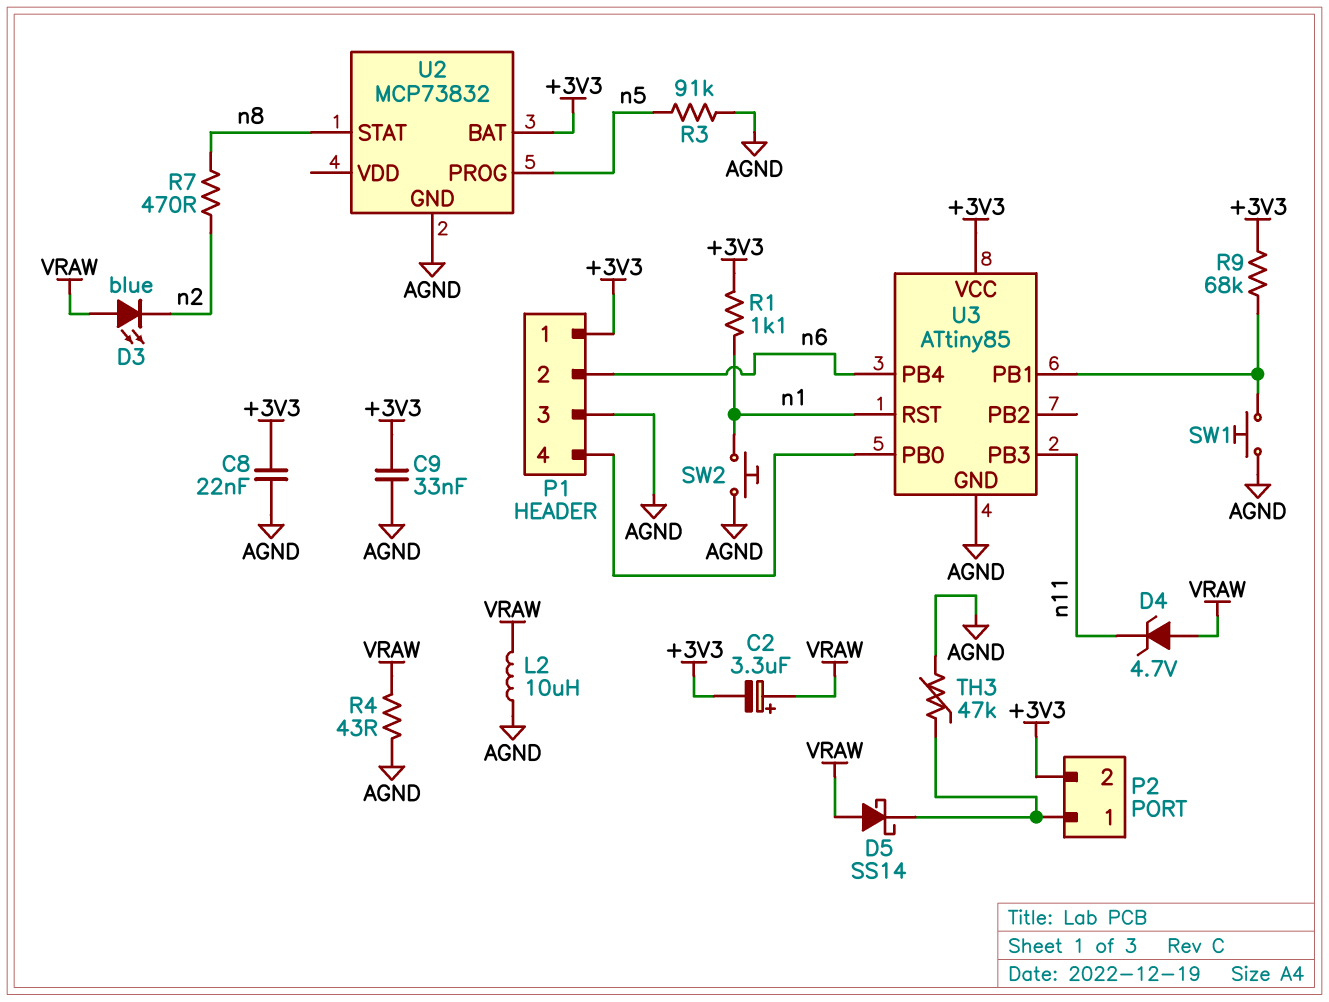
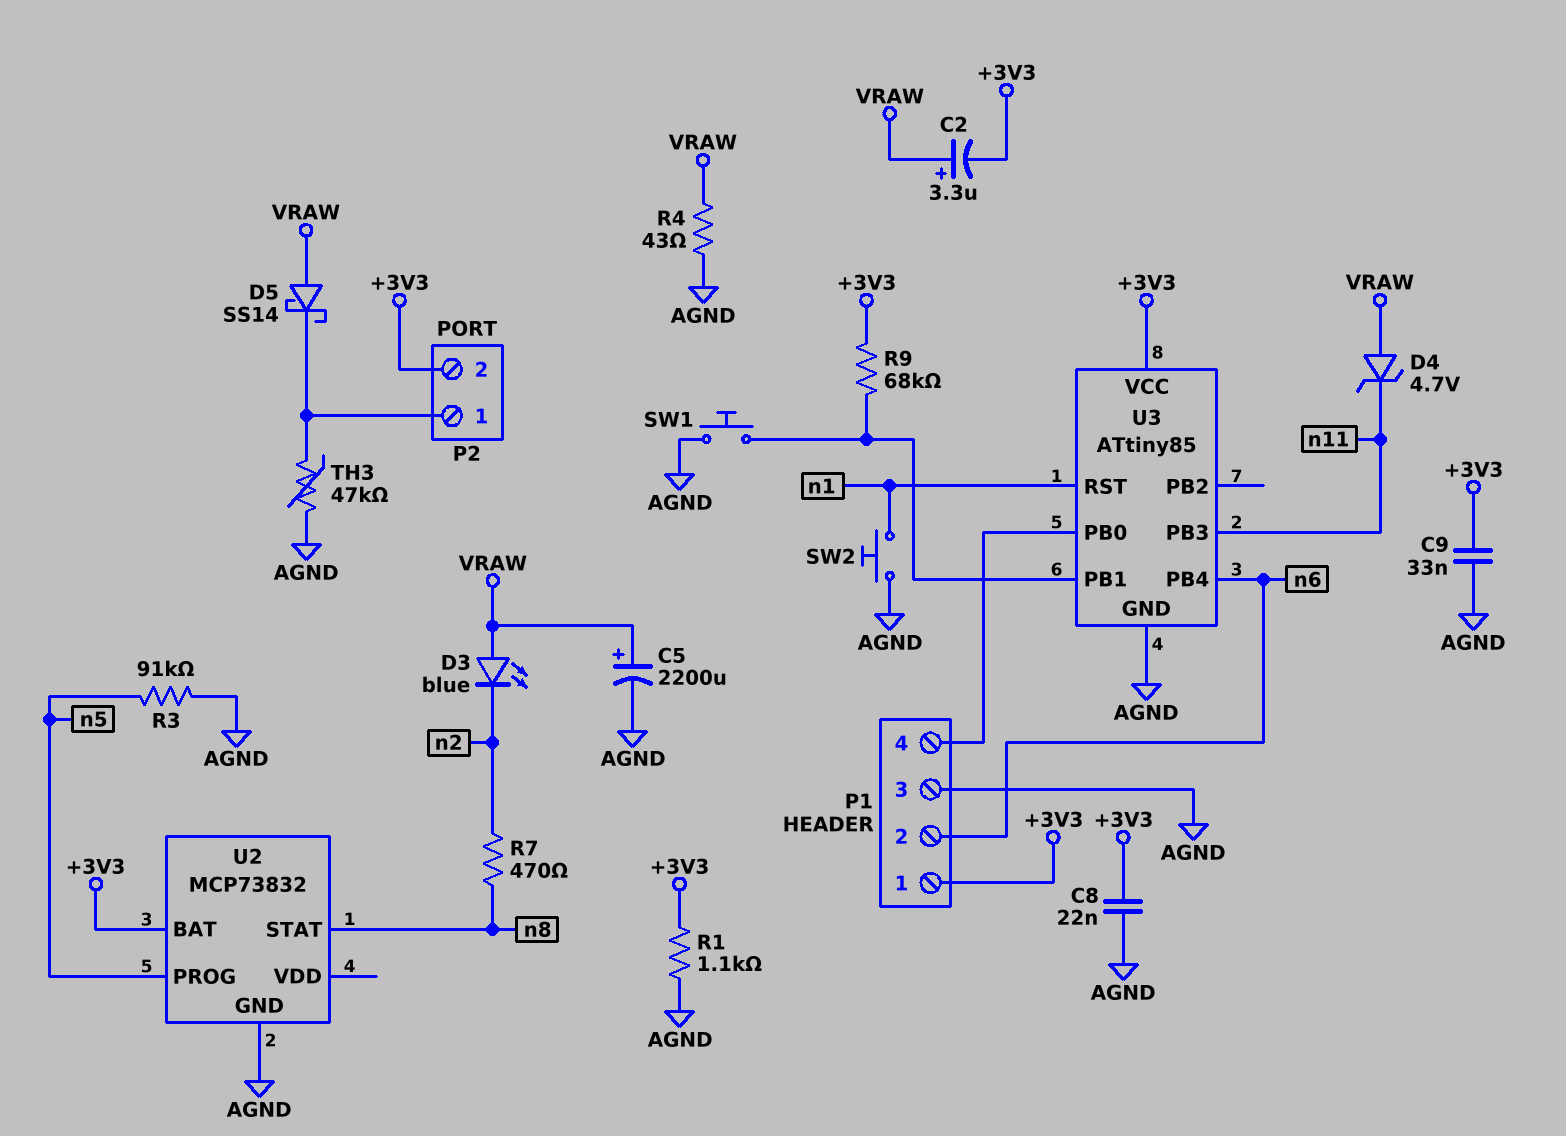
C5: none -> 2200uF (plus VRAW, minus AGND)
L2: 10uH (AGND, VRAW) -> none
R1: 1.1k (+3V3, n1) -> 1.1k (+3V3, AGND)

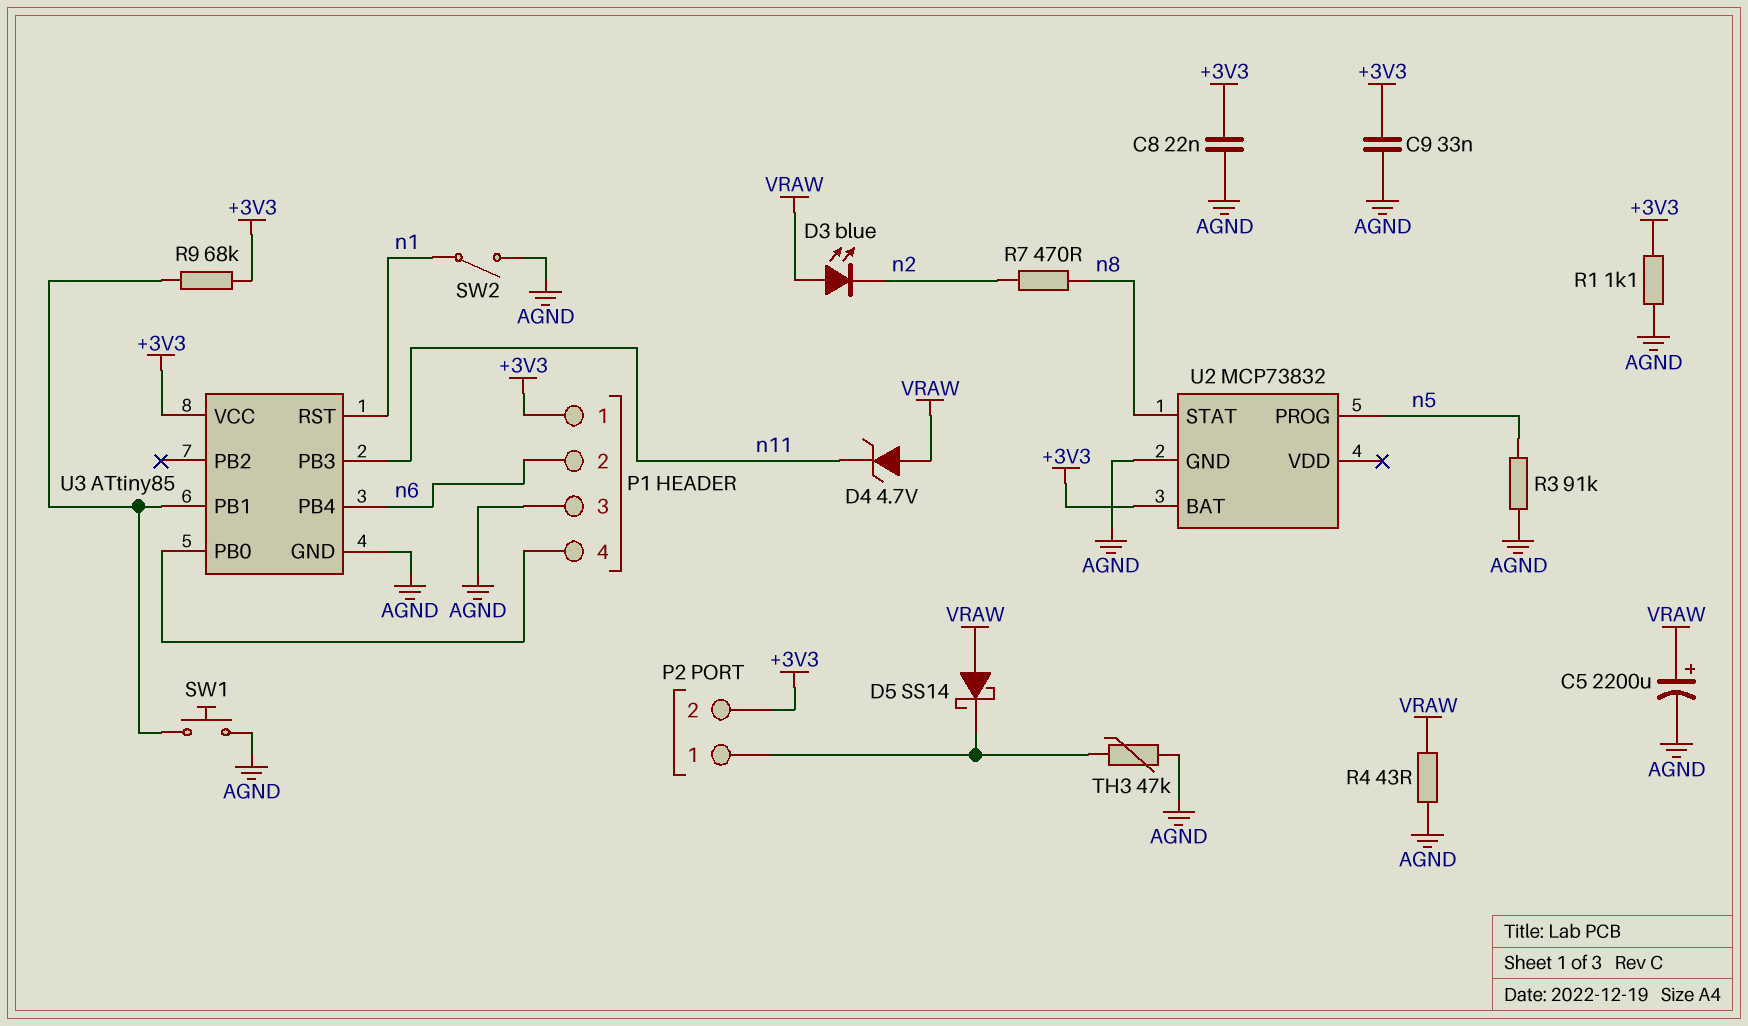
C2: 3.3uF (plus VRAW, minus +3V3) -> none
SW2: button (AGND, n1) -> switch (AGND, n1)

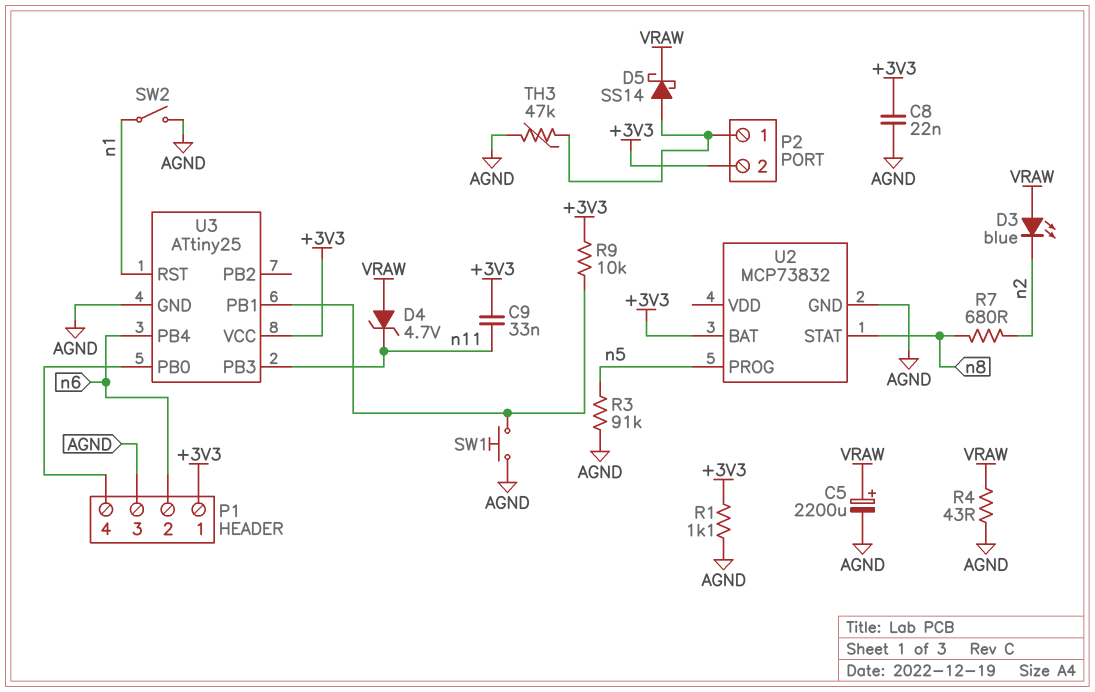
C9: 33nF (+3V3, AGND) -> 33nF (+3V3, n11)
D5: schottky SS14 (A VRAW, K P2/1) -> schottky SS14 (A P2/1, K VRAW)
R7: 470 (n2, n8) -> 680 (n2, n8)
R9: 68k (+3V3, U3/PB1) -> 10k (+3V3, U3/PB1)
U3: ATtiny85 -> ATtiny25

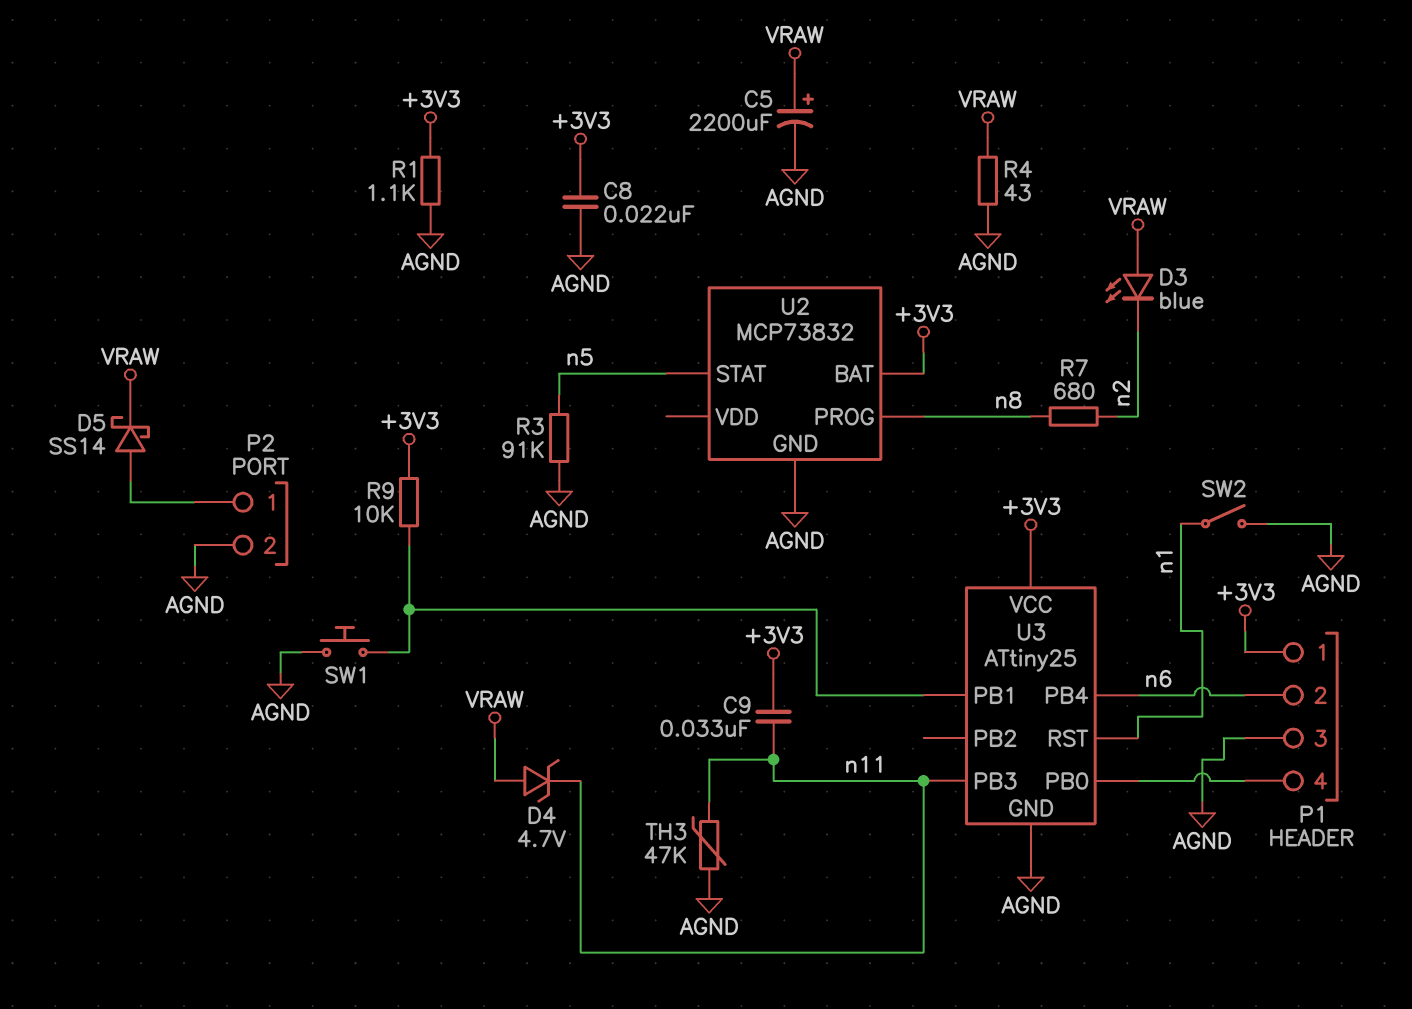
P2 pin 2: +3V3 -> AGND
TH3: 47k (AGND, P2/1) -> 47k (AGND, n11)
U2 pin PROG: n5 -> n8
U2 pin STAT: n8 -> n5

